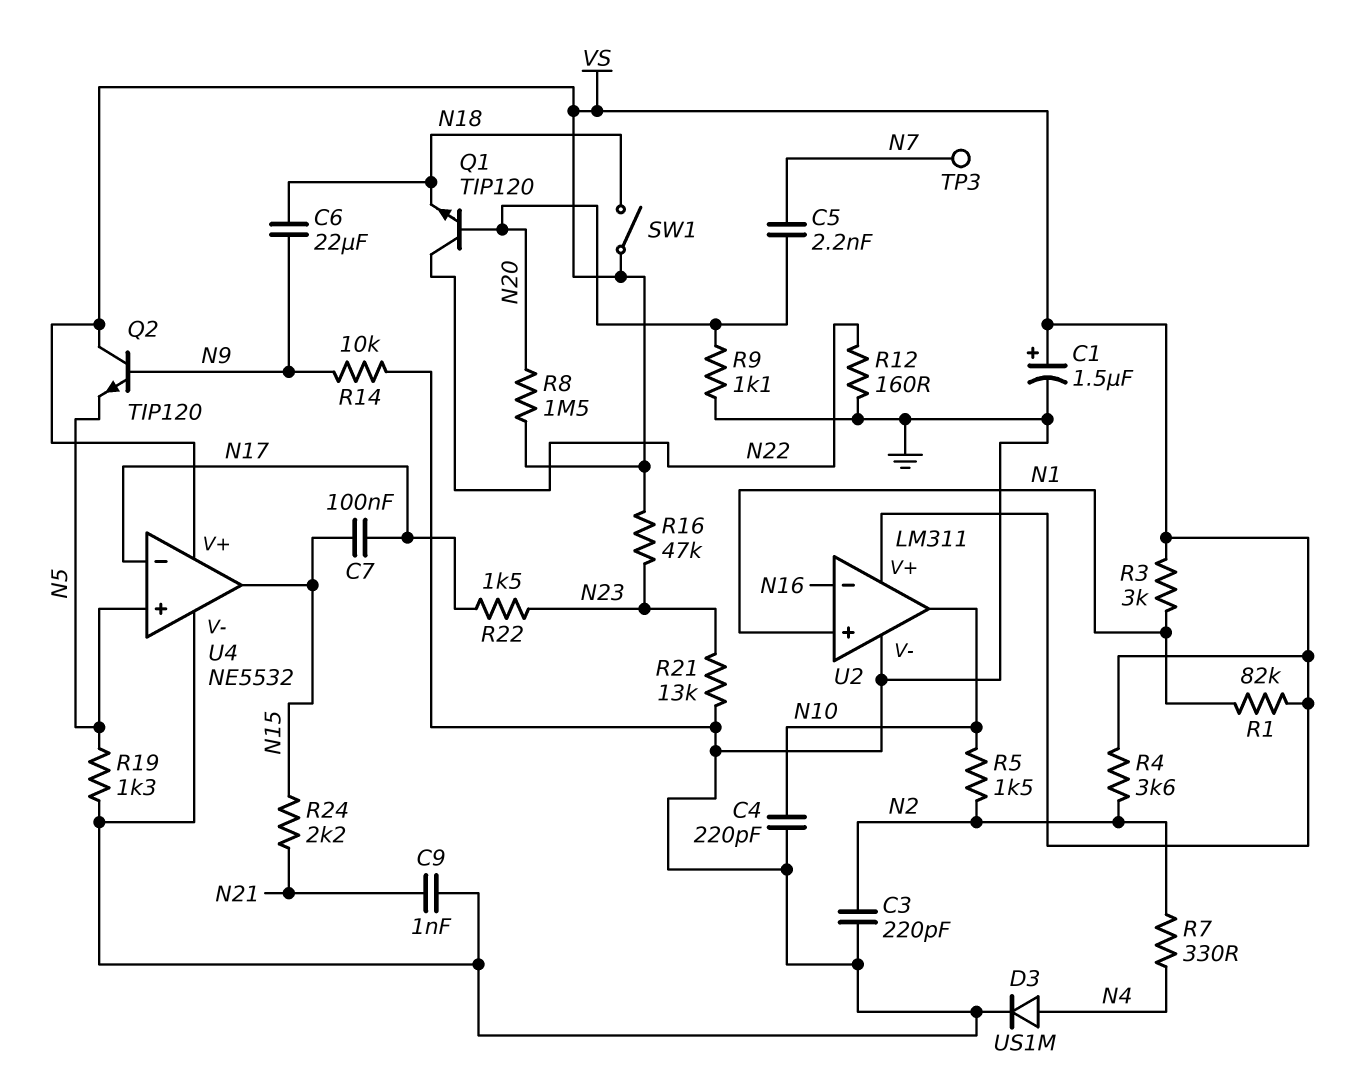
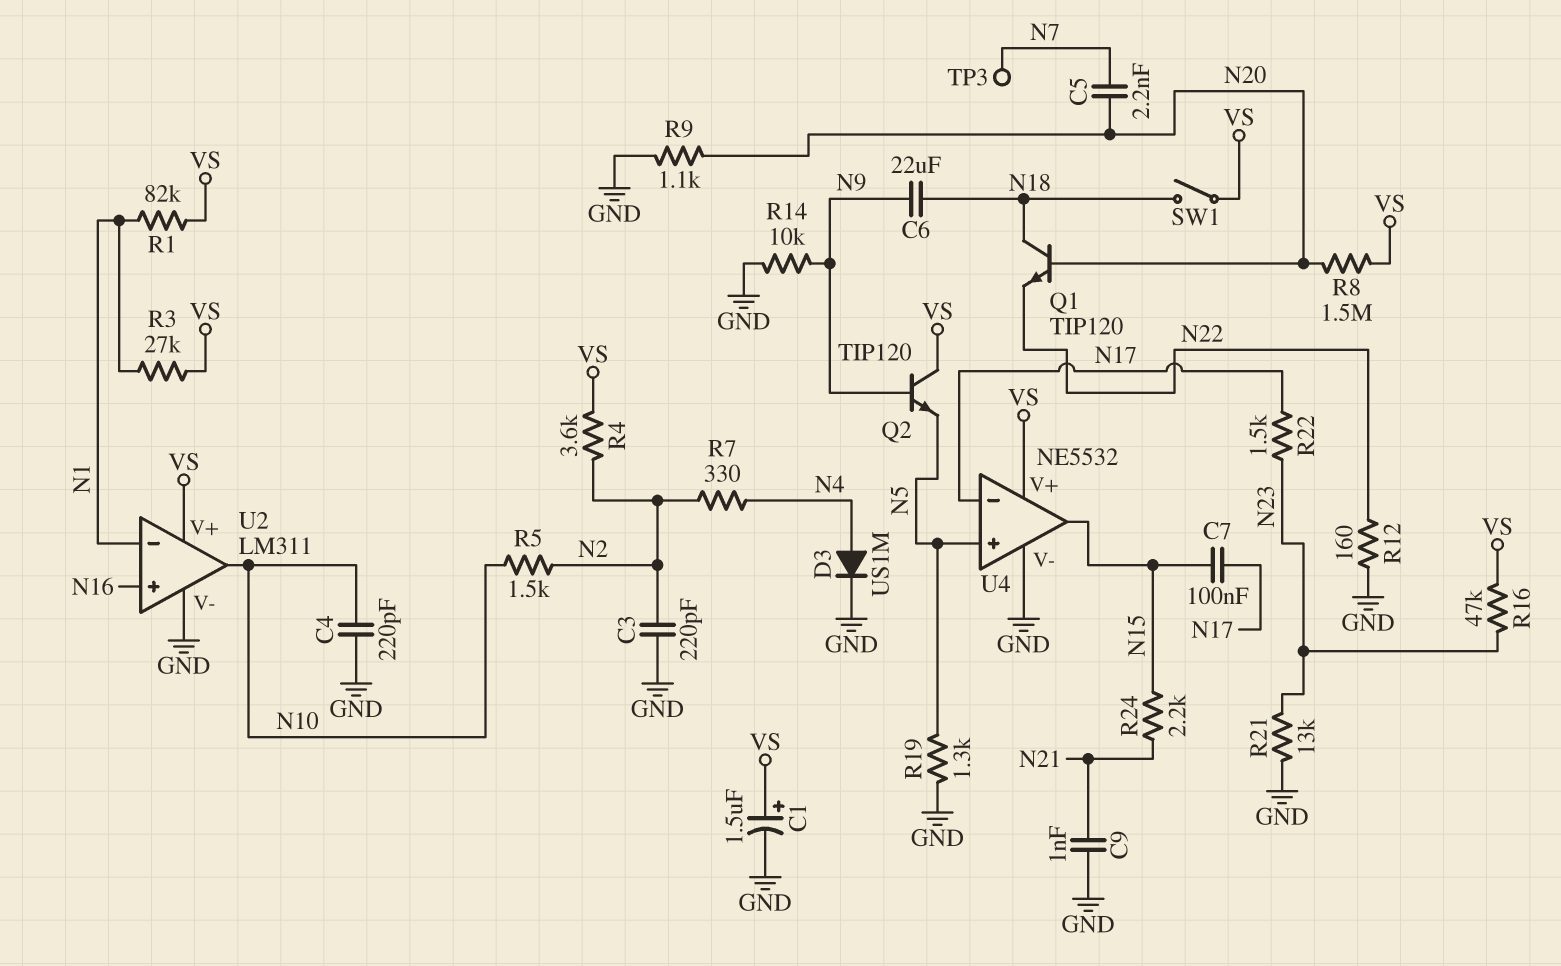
Q1: NPN TIP120 (B N20, C N22, E N18) -> NPN TIP120 (B N20, C N18, E N22)
R3: 3k (N1, VS) -> 27k (N1, VS)
U2 pin in+: N1 -> N16
U2 pin in-: N16 -> N1

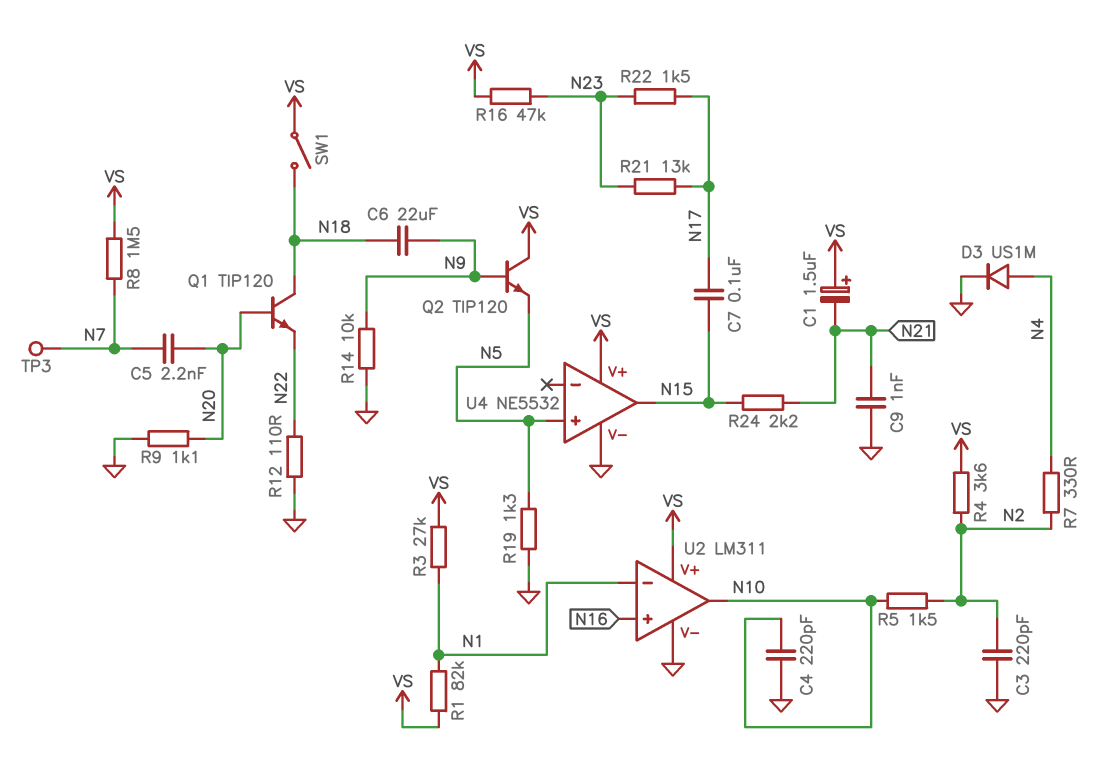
C1: 1.5uF (plus VS, minus GND) -> 1.5uF (plus VS, minus N21)
R8: 1.5M (N20, VS) -> 1.5M (N7, VS)
R12: 160 (GND, N22) -> 110 (GND, N22)
R21: 13k (GND, N23) -> 13k (N17, N23)
U4 pin in-: N17 -> none

